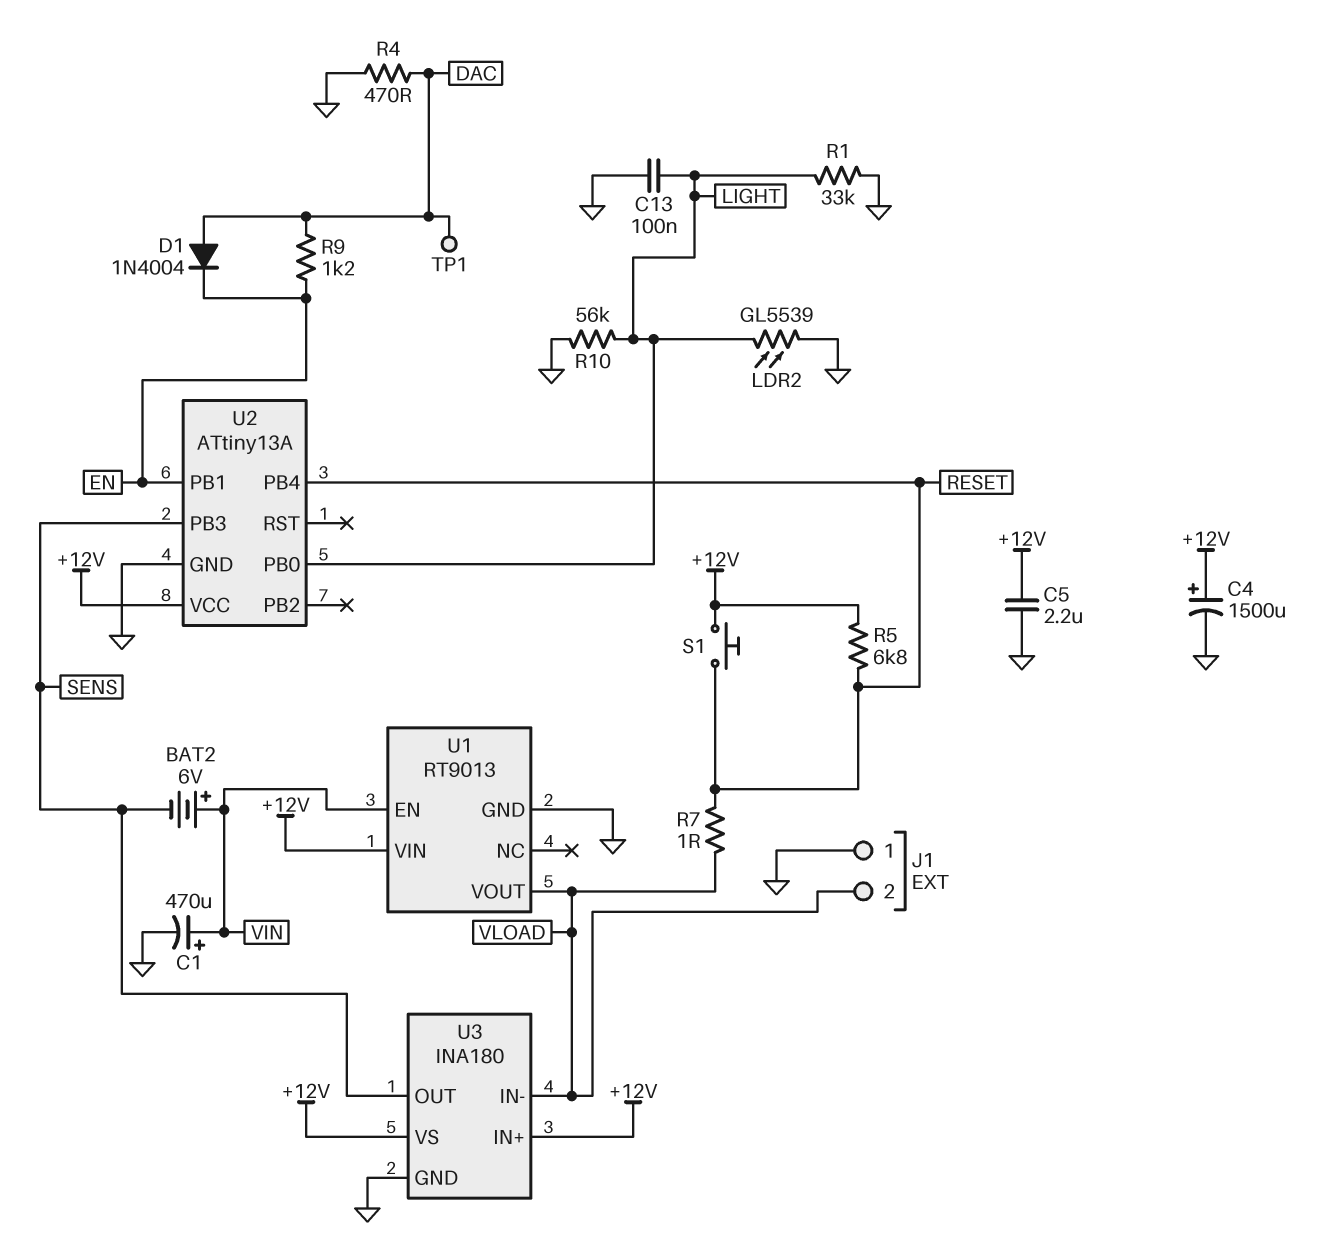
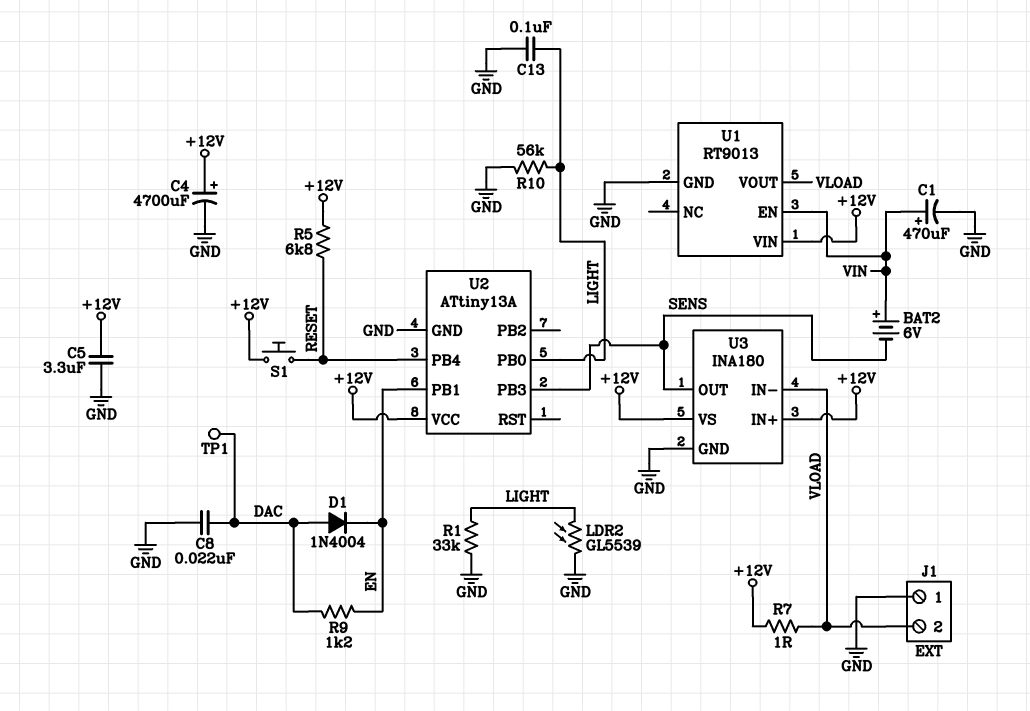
C4: 1500uF (plus +12V, minus GND) -> 4700uF (plus +12V, minus GND)
C5: 2.2uF (+12V, GND) -> 3.3uF (+12V, GND)
C8: none -> 22nF (DAC, GND)
R4: 470 (DAC, GND) -> none
R7: 1 (RESET, VLOAD) -> 1 (+12V, VLOAD)

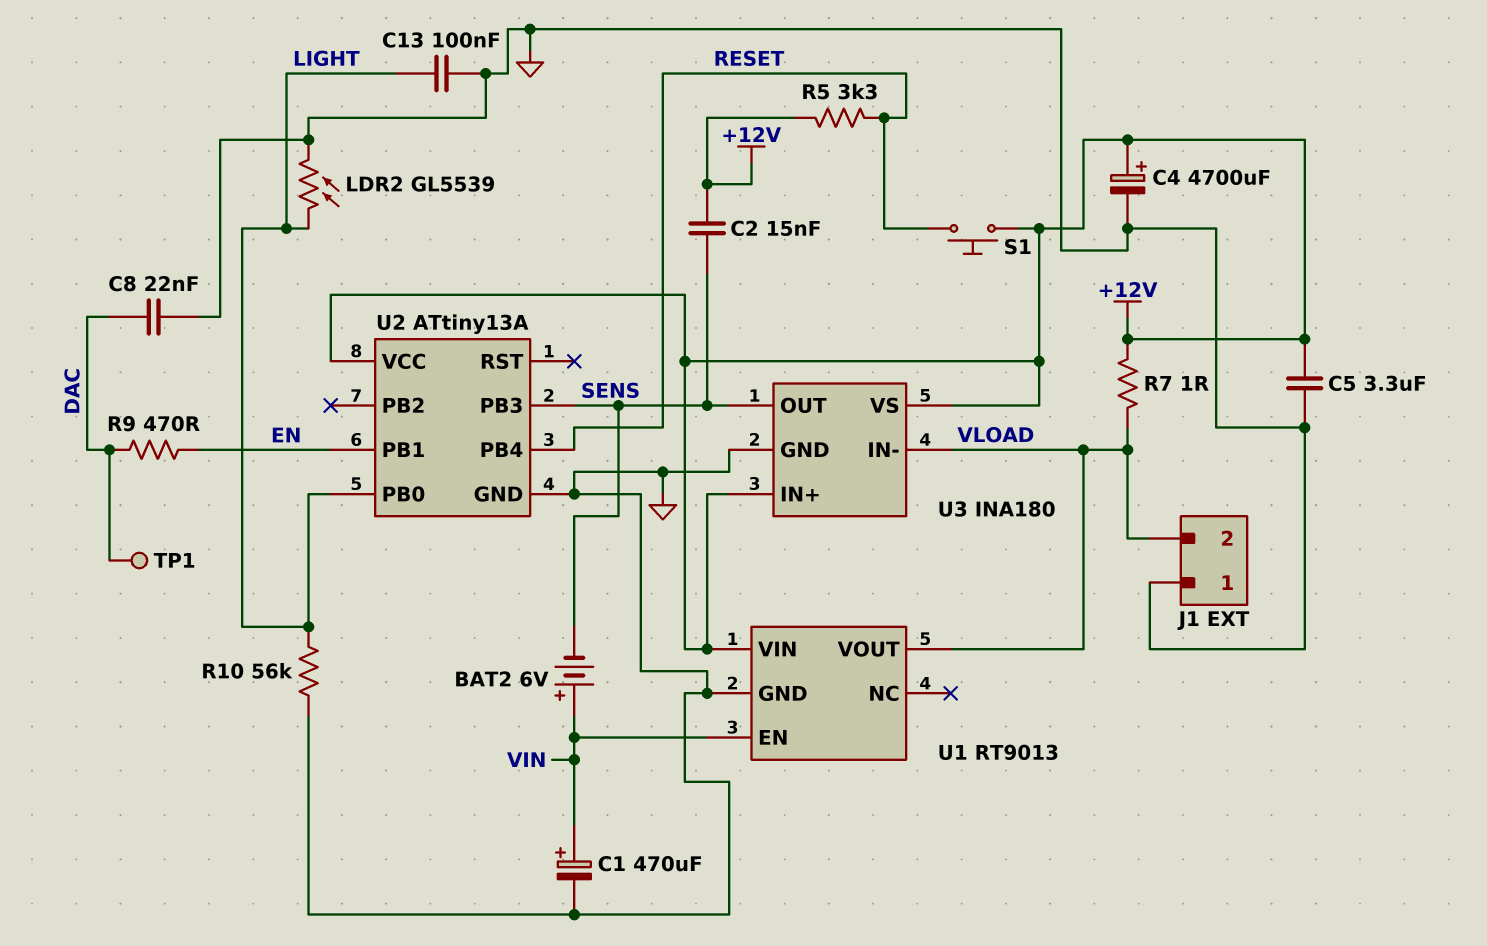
C2: none -> 15nF (+12V, SENS)
D1: diode 1N4004 (A DAC, K EN) -> none
R1: 33k (GND, LIGHT) -> none
R5: 6.8k (+12V, RESET) -> 3.3k (+12V, RESET)
R9: 1.2k (DAC, EN) -> 470 (DAC, EN)

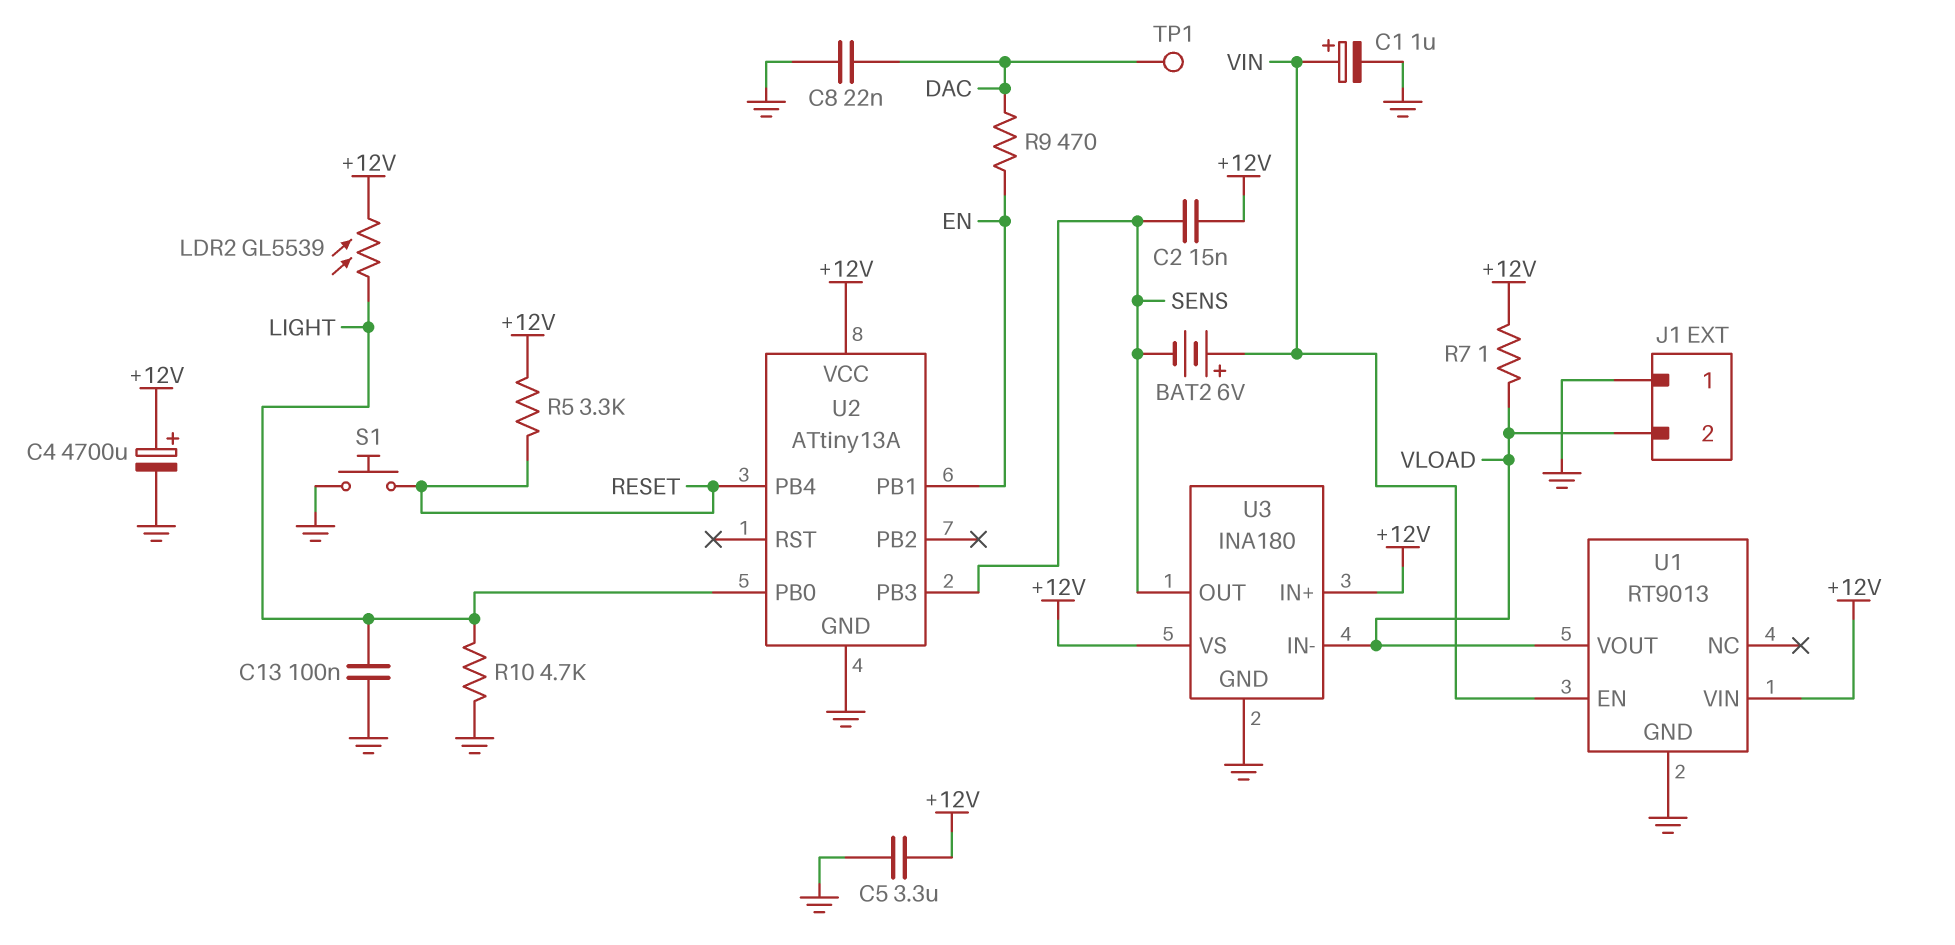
C1: 470uF (plus VIN, minus GND) -> 1uF (plus VIN, minus GND)
LDR2: GL5539 (GND, LIGHT) -> GL5539 (+12V, LIGHT)
R10: 56k (GND, LIGHT) -> 4.7k (GND, LIGHT)
S1: button (+12V, RESET) -> button (GND, RESET)

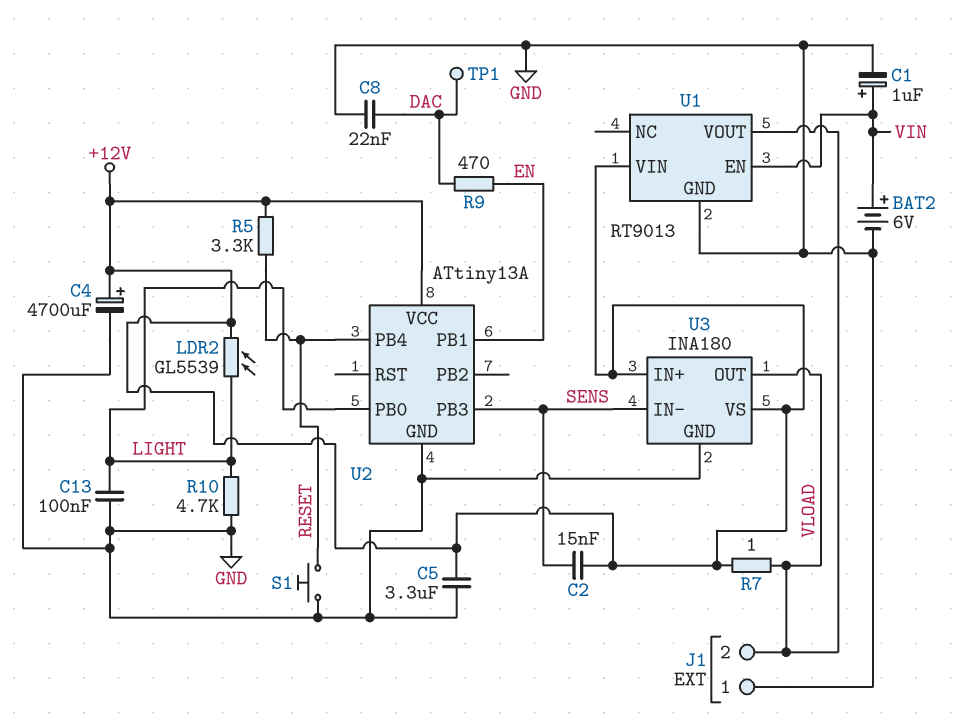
BAT2: 6V (plus VIN, minus SENS) -> 6V (plus VIN, minus GND)
U3 pin IN-: VLOAD -> SENS
U3 pin OUT: SENS -> VLOAD

